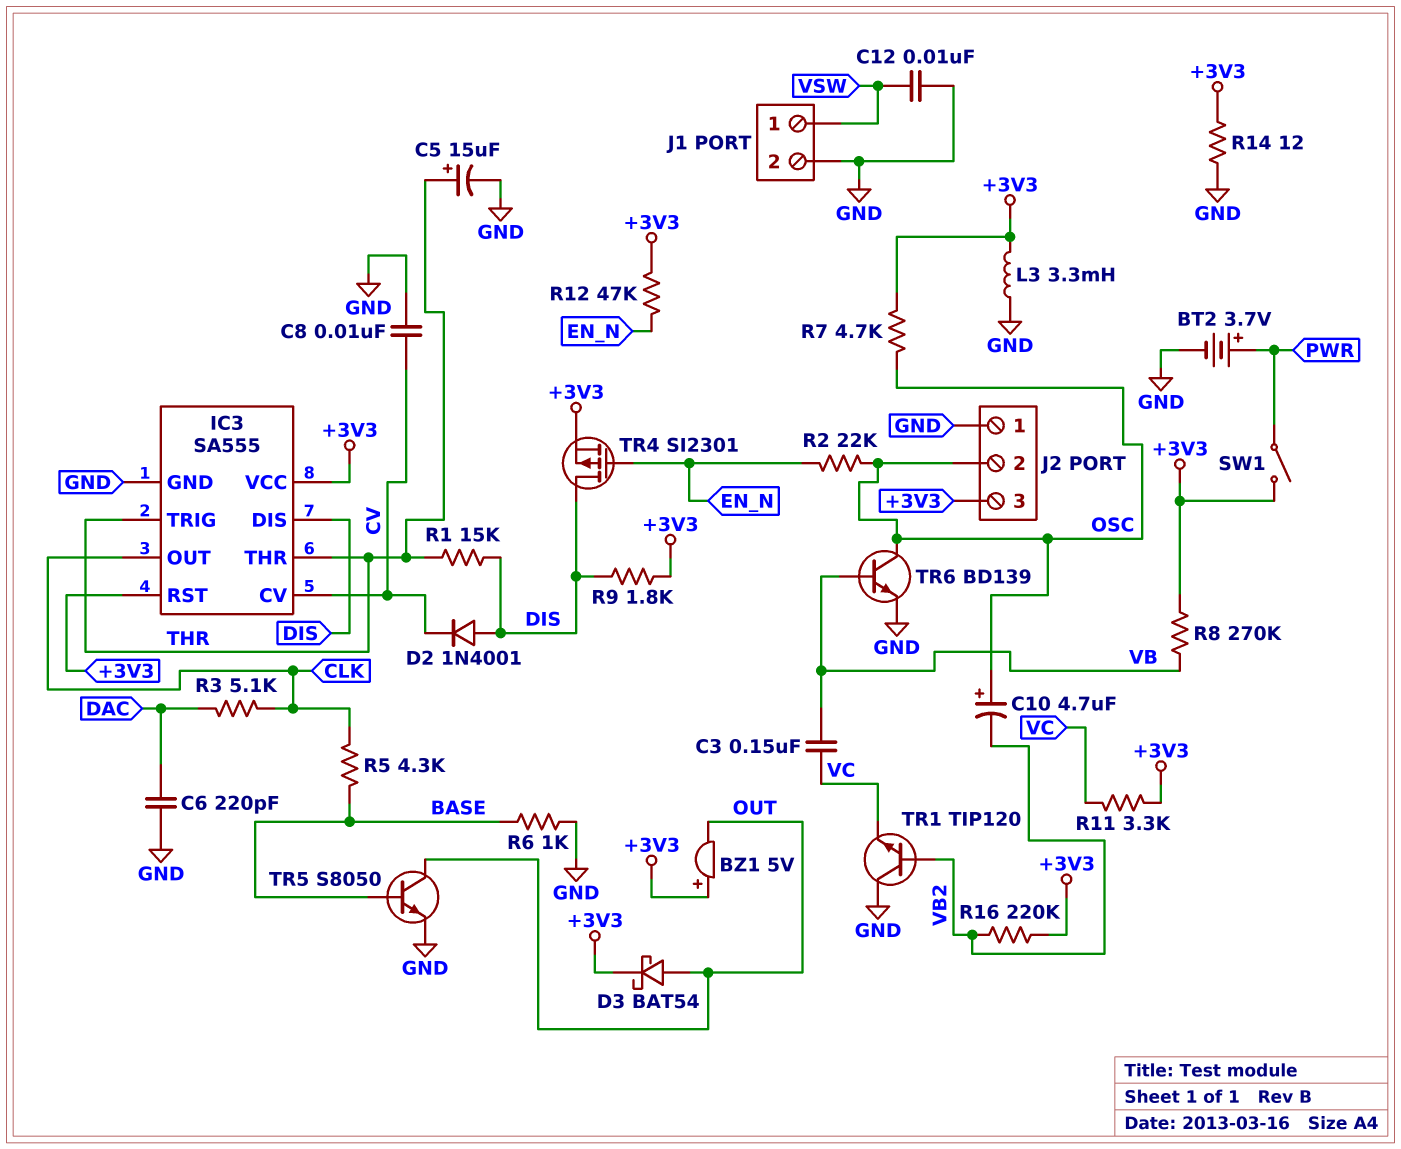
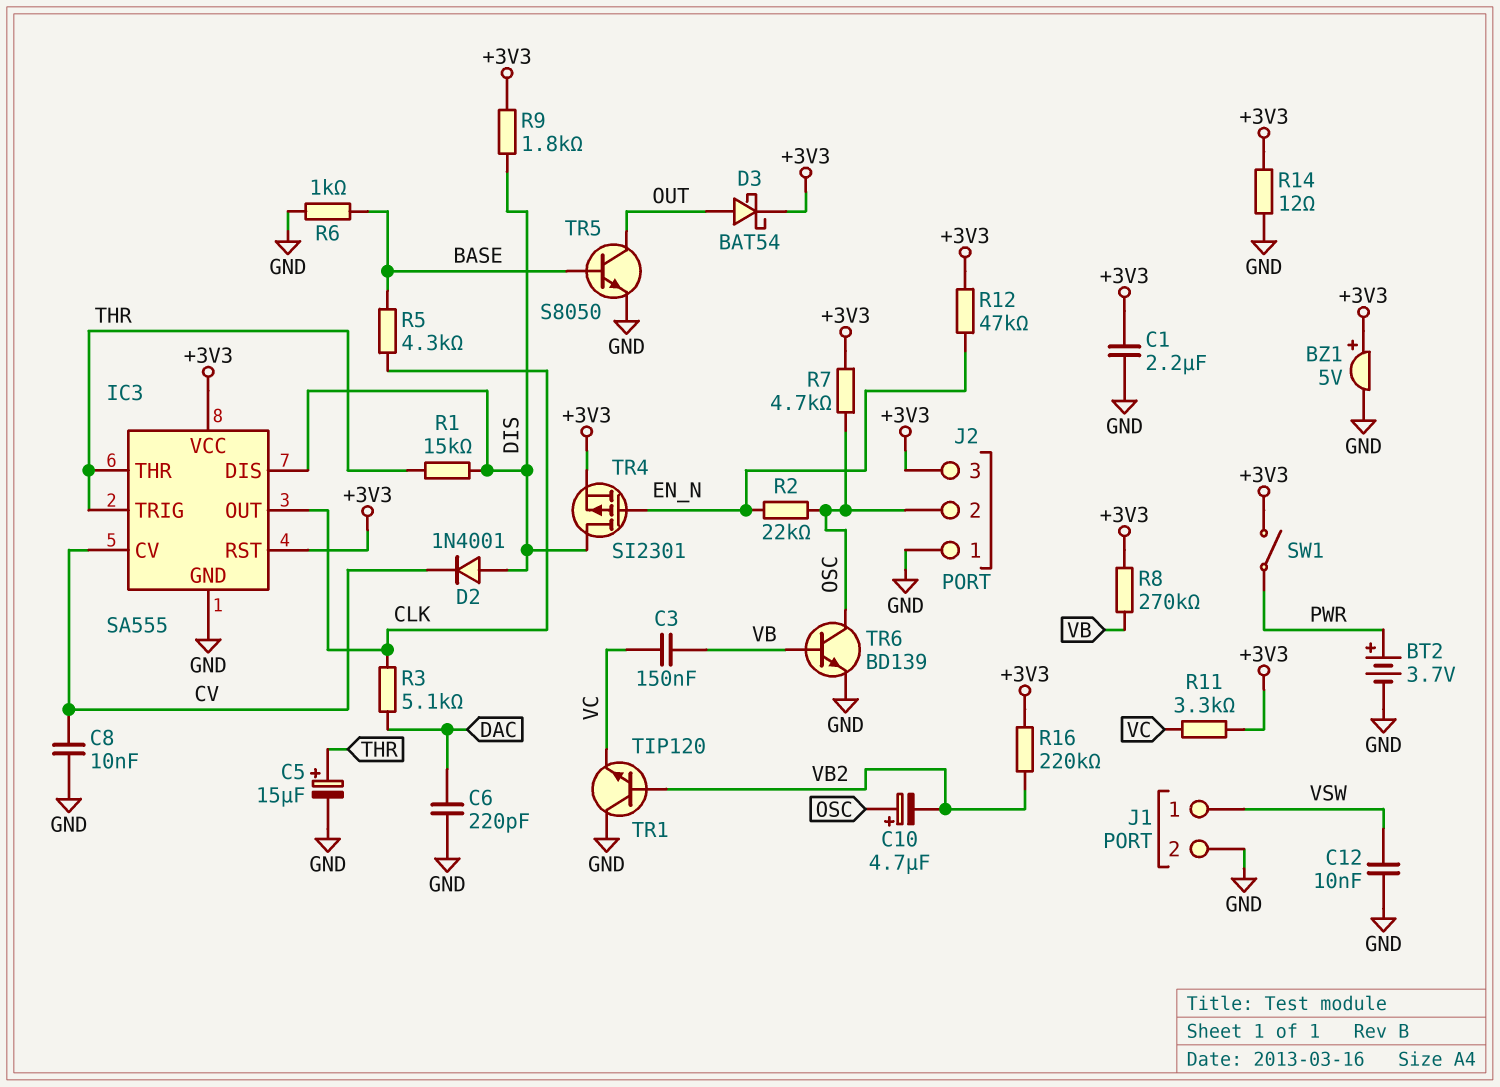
BZ1: buzzer 5V (plus +3V3, minus OUT) -> buzzer 5V (plus +3V3, minus GND)
C1: none -> 2.2uF (+3V3, GND)
L3: 3.3mH (+3V3, GND) -> none

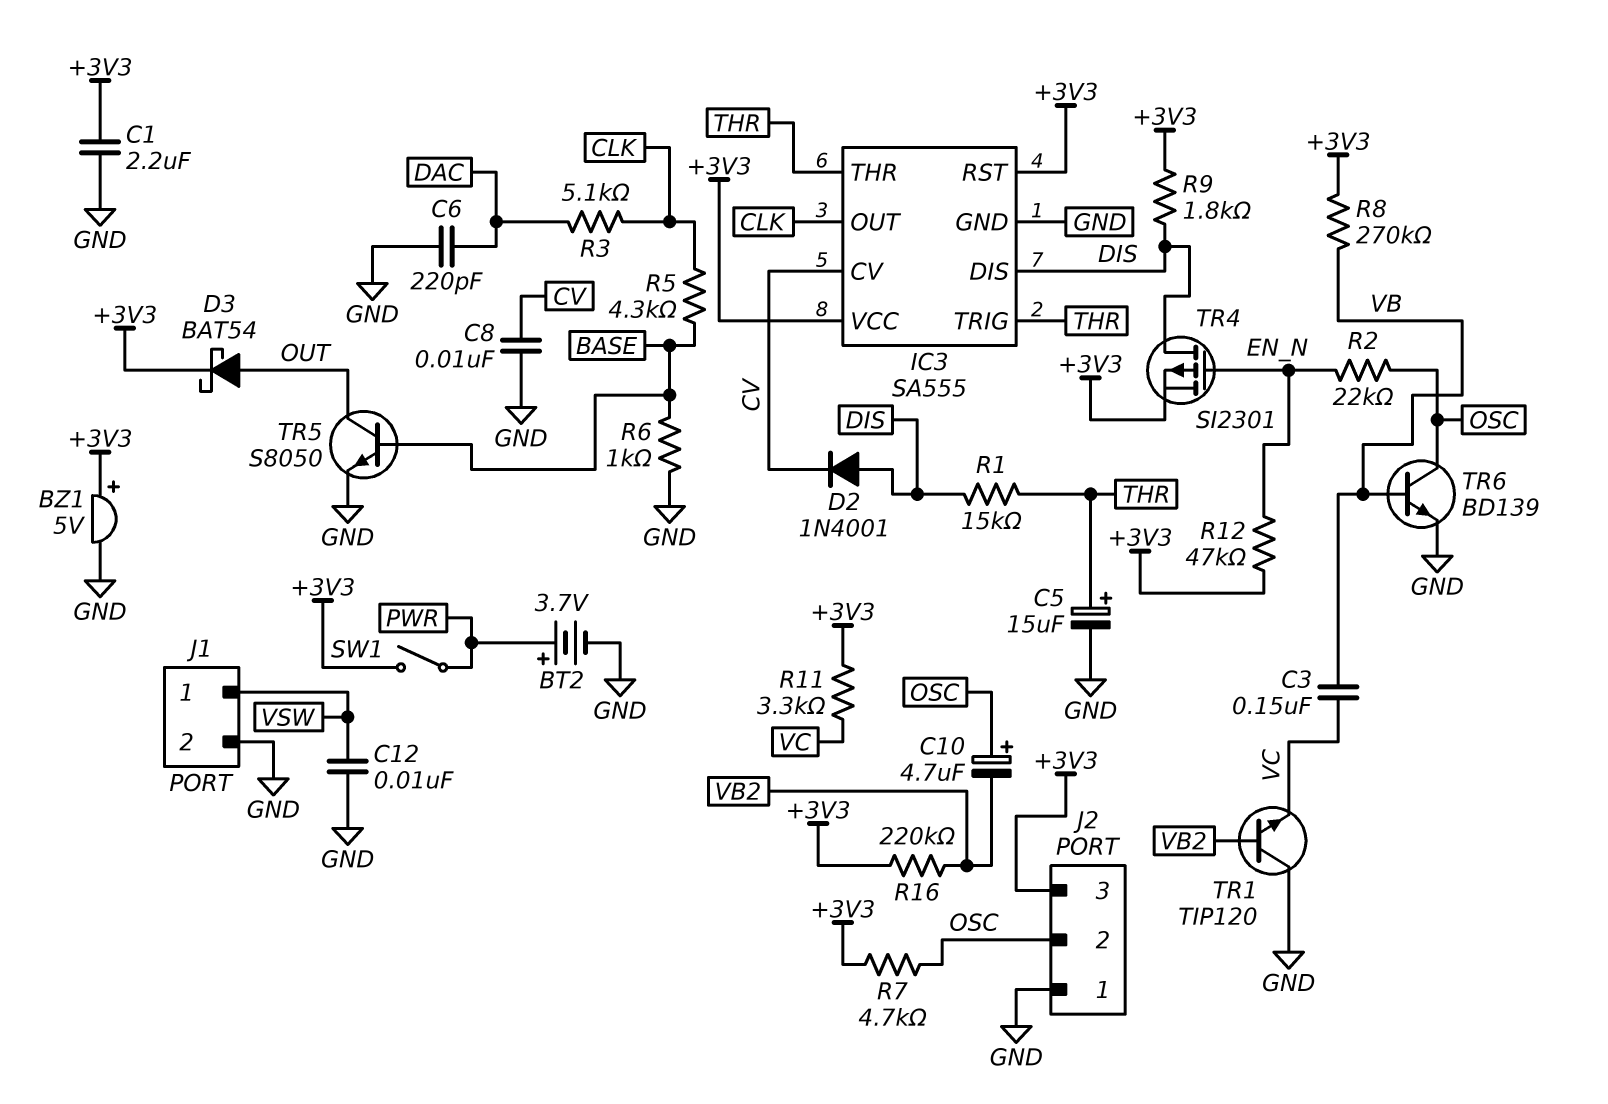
R14: 12 (+3V3, GND) -> none

